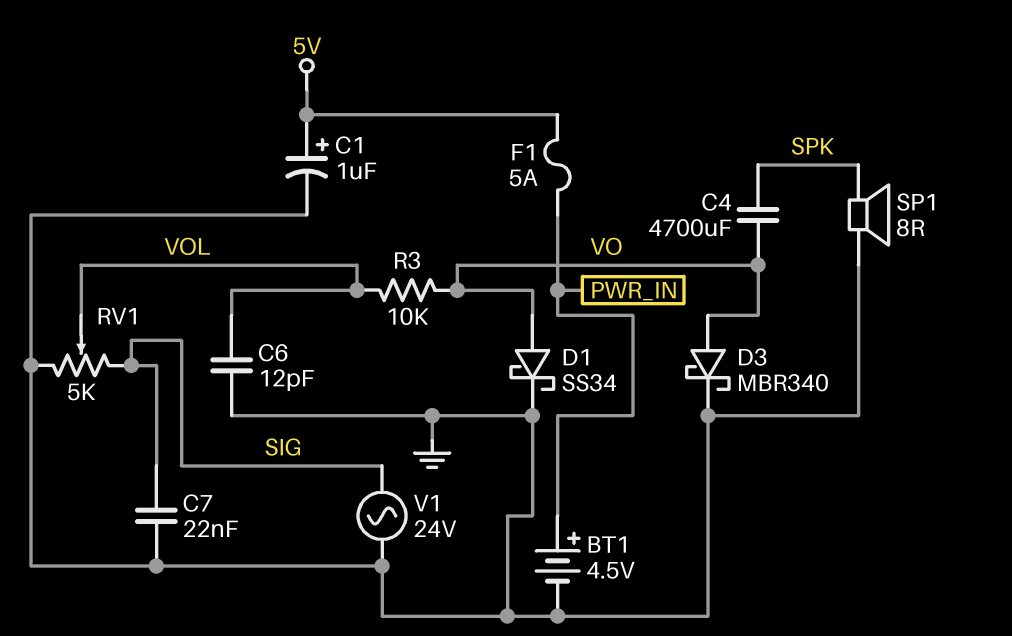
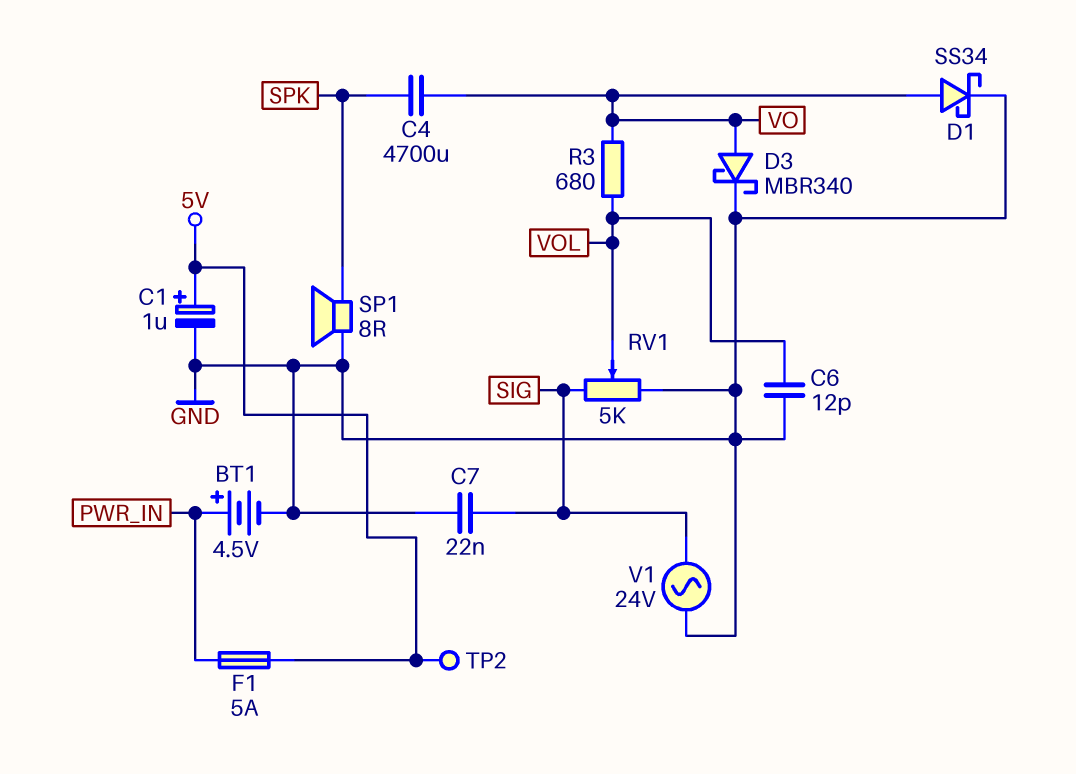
R3: 10k (VO, VOL) -> 680 (VO, VOL)
TP2: none -> test point (5V)

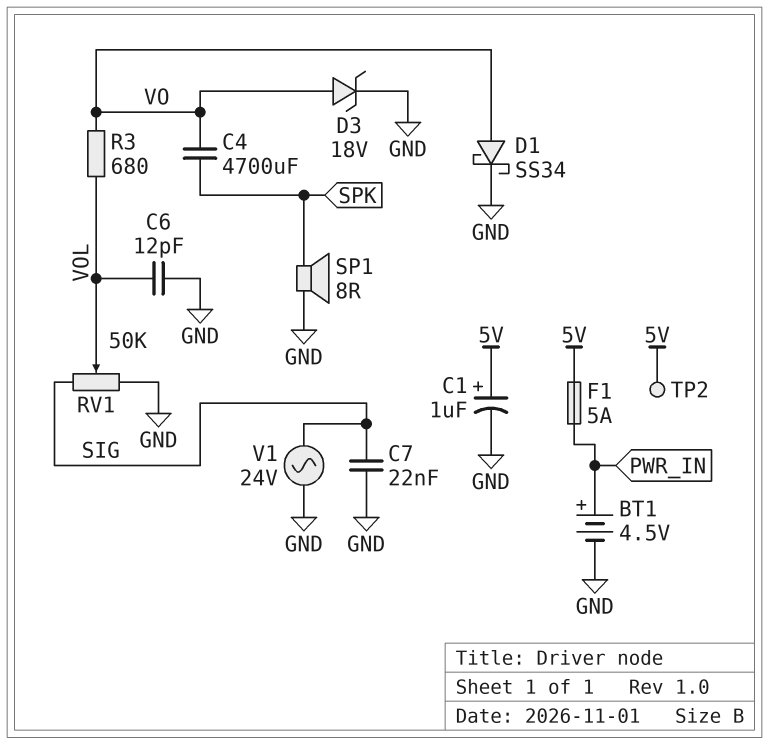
D3: schottky MBR340 (A VO, K GND) -> zener 18V (A VO, K GND)
RV1: 5k (GND, SIG, wiper VOL) -> 50k (GND, SIG, wiper VOL)

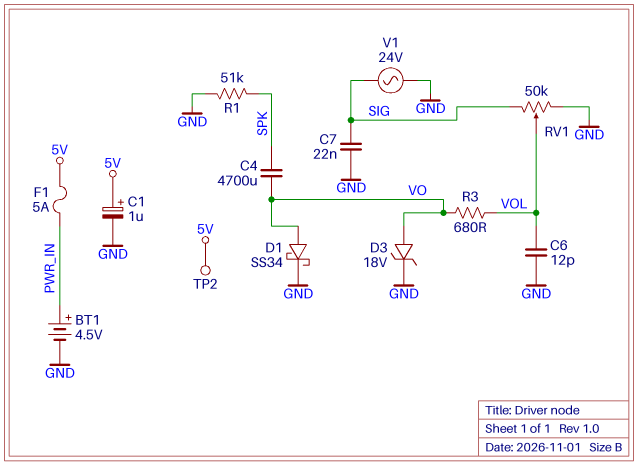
R1: none -> 51k (GND, SPK)
SP1: speaker 8R (GND, SPK) -> none

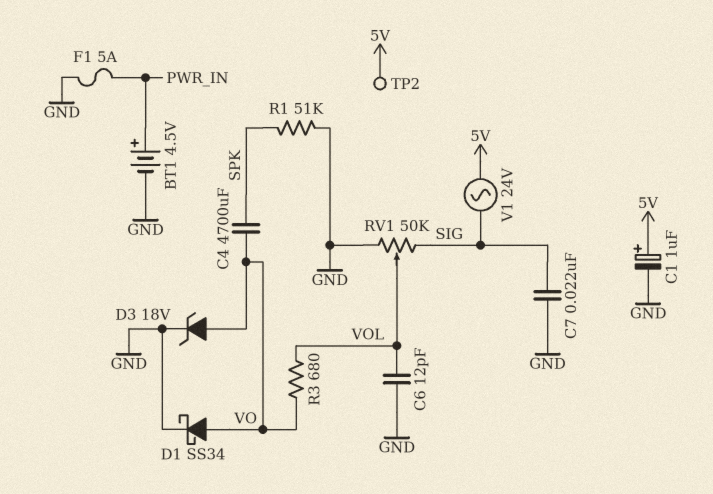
F1: 5A (5V, PWR_IN) -> 5A (GND, PWR_IN)
V1: AC 24V (GND, SIG) -> AC 24V (5V, SIG)

